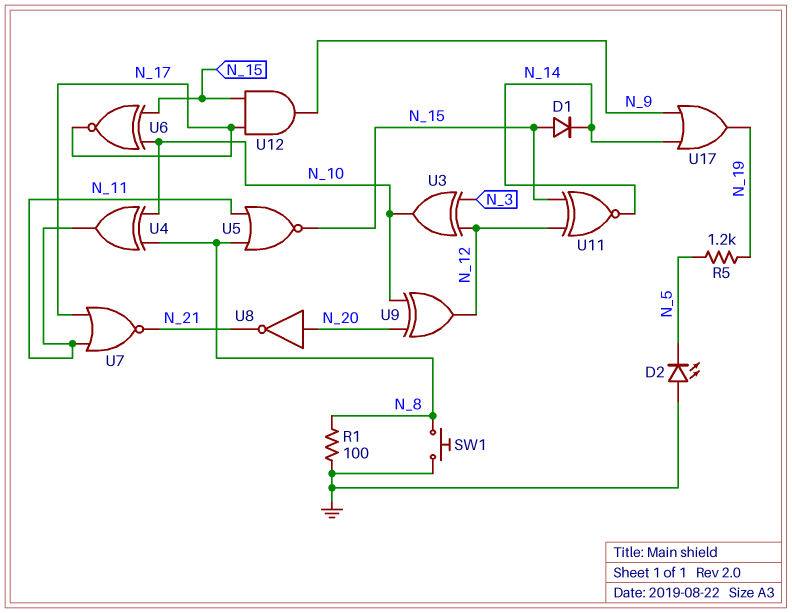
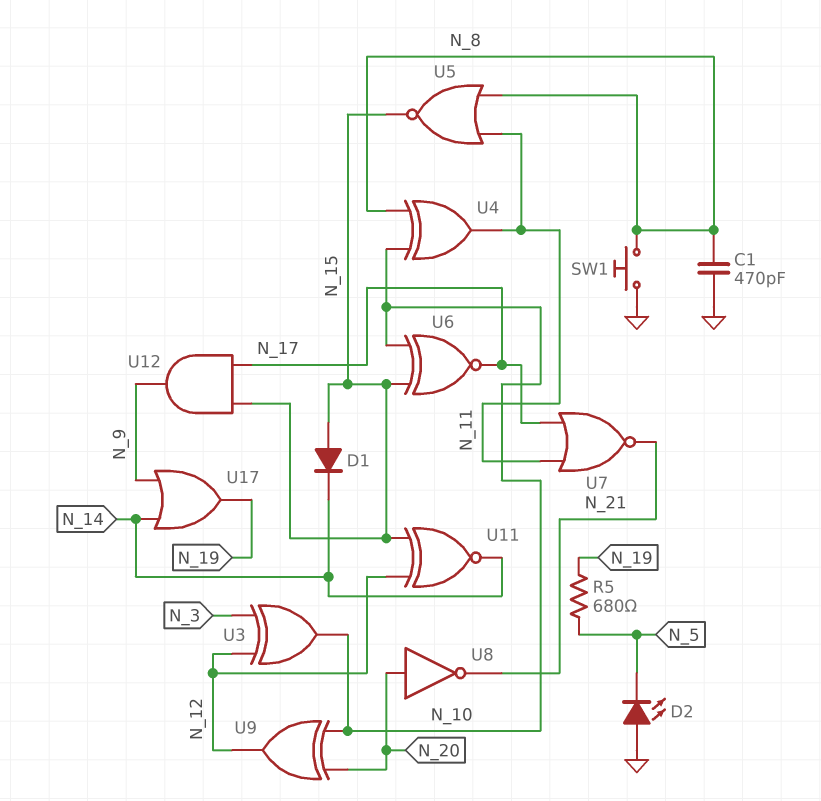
C1: none -> 470pF (GND, N_8)
R1: 100 (GND, N_8) -> none
R5: 1.2k (N_5, N_19) -> 680 (N_5, N_19)

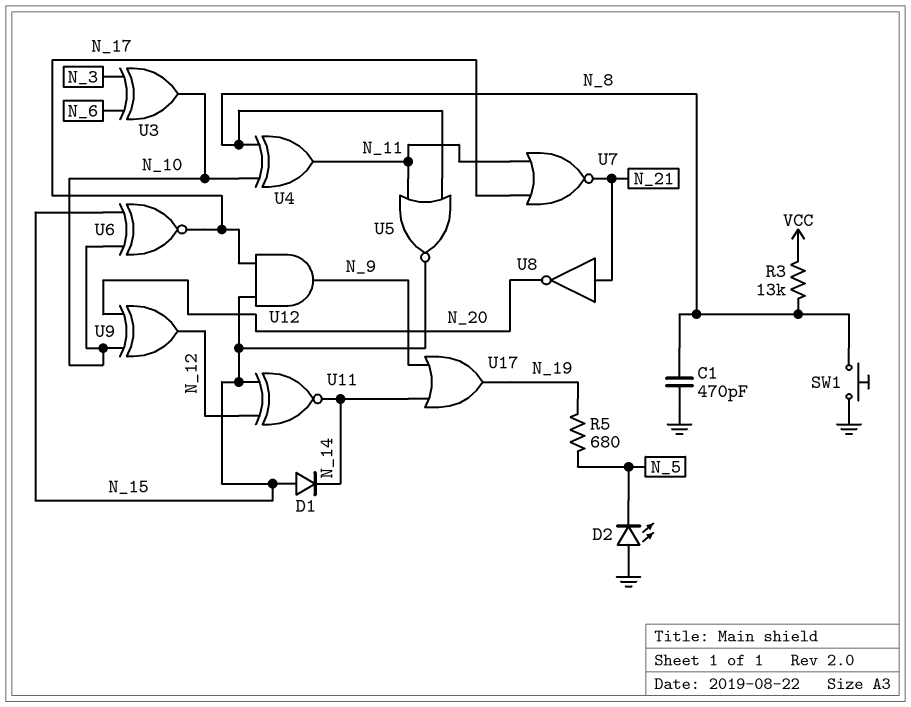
R3: none -> 13k (N_8, VCC)
U3: XOR (in N_3, in N_12, out N_10) -> XOR (in N_3, in N_6, out N_10)
U8: NOT (in N_20, out N_21) -> NOT (in N_21, out N_20)

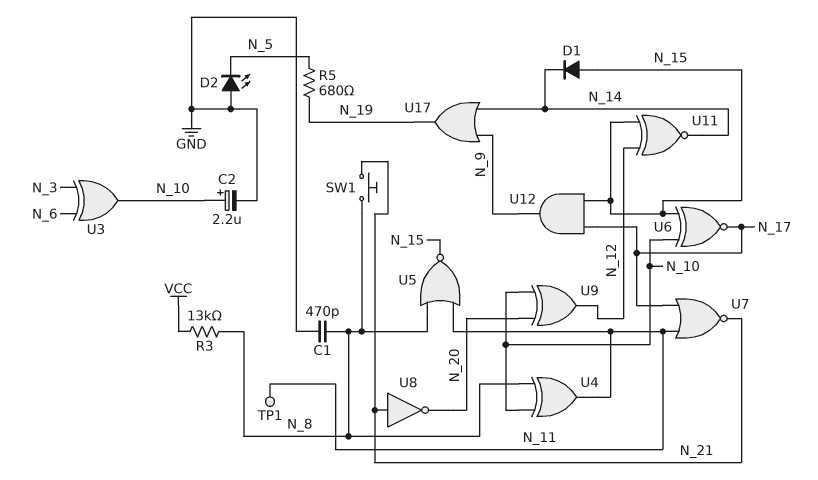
C2: none -> 2.2uF (plus N_10, minus GND)
SW1: button (GND, N_8) -> button (N_8, N_21)
TP1: none -> test point (N_11)

